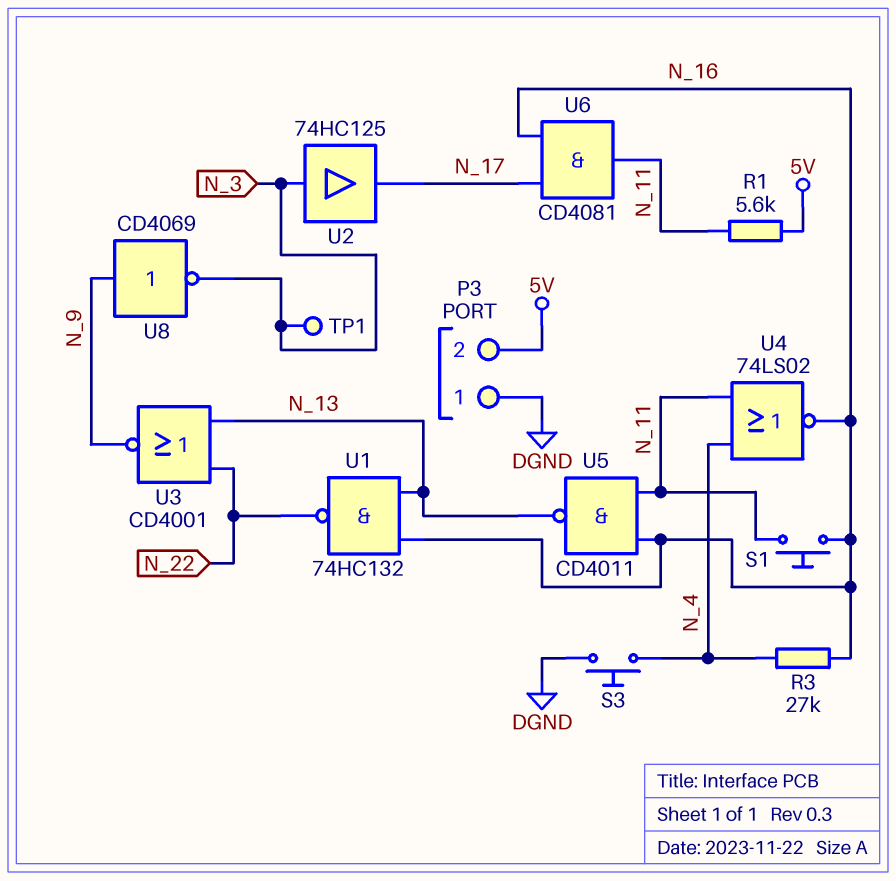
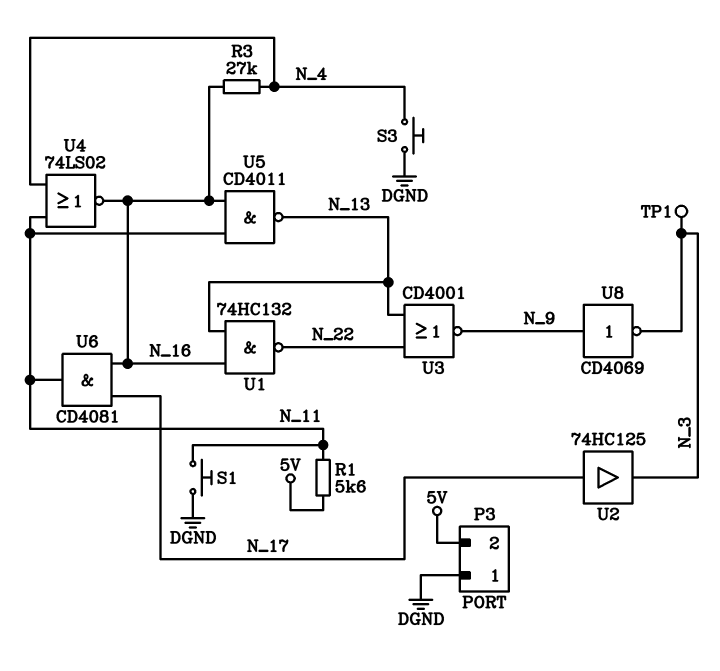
S1: button (N_11, N_16) -> button (DGND, N_11)
U2: buffer 74HC125 (in N_3, out N_17) -> buffer 74HC125 (in N_17, out N_3)

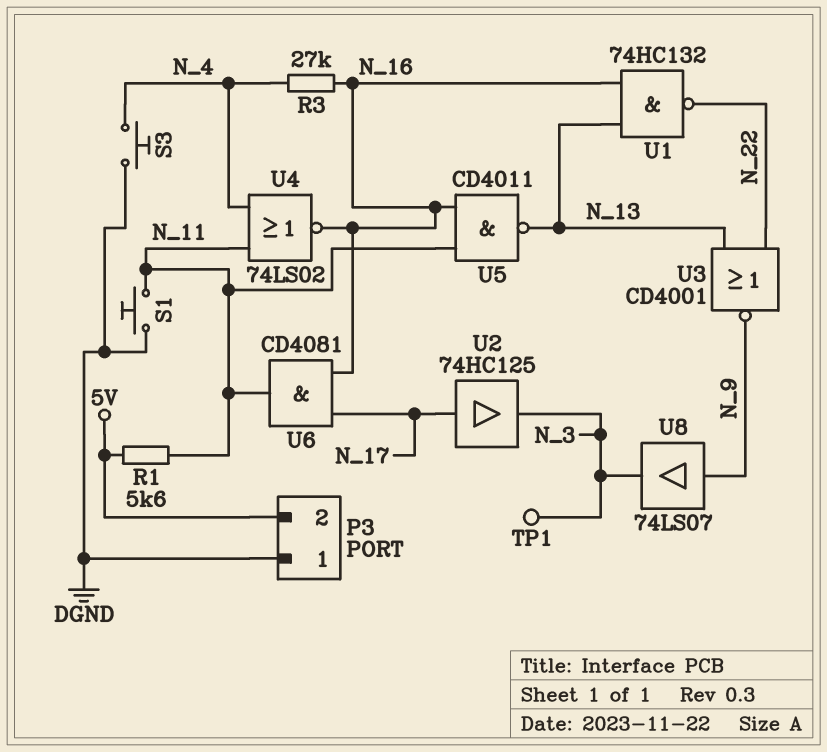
U8: NOT CD4069 (in N_9, out N_3) -> buffer 74LS07 (in N_9, out N_3)

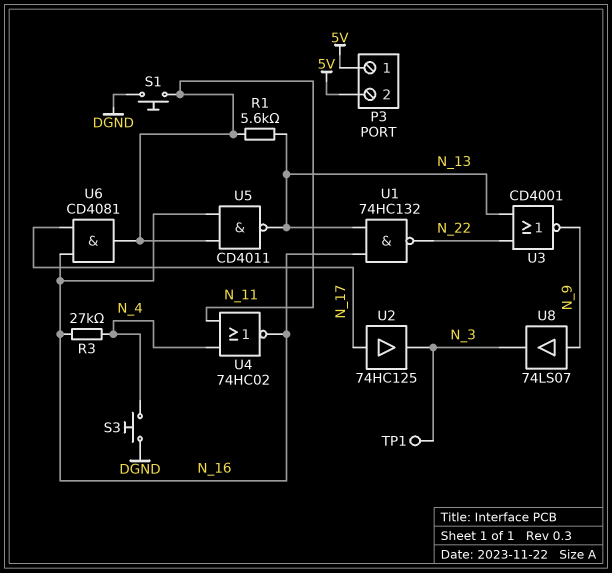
P3 pin 1: DGND -> 5V
R1: 5.6k (5V, N_11) -> 5.6k (N_11, N_13)
U4: NOR 74LS02 (in N_4, in N_11, out N_16) -> NOR 74HC02 (in N_4, in N_11, out N_16)

